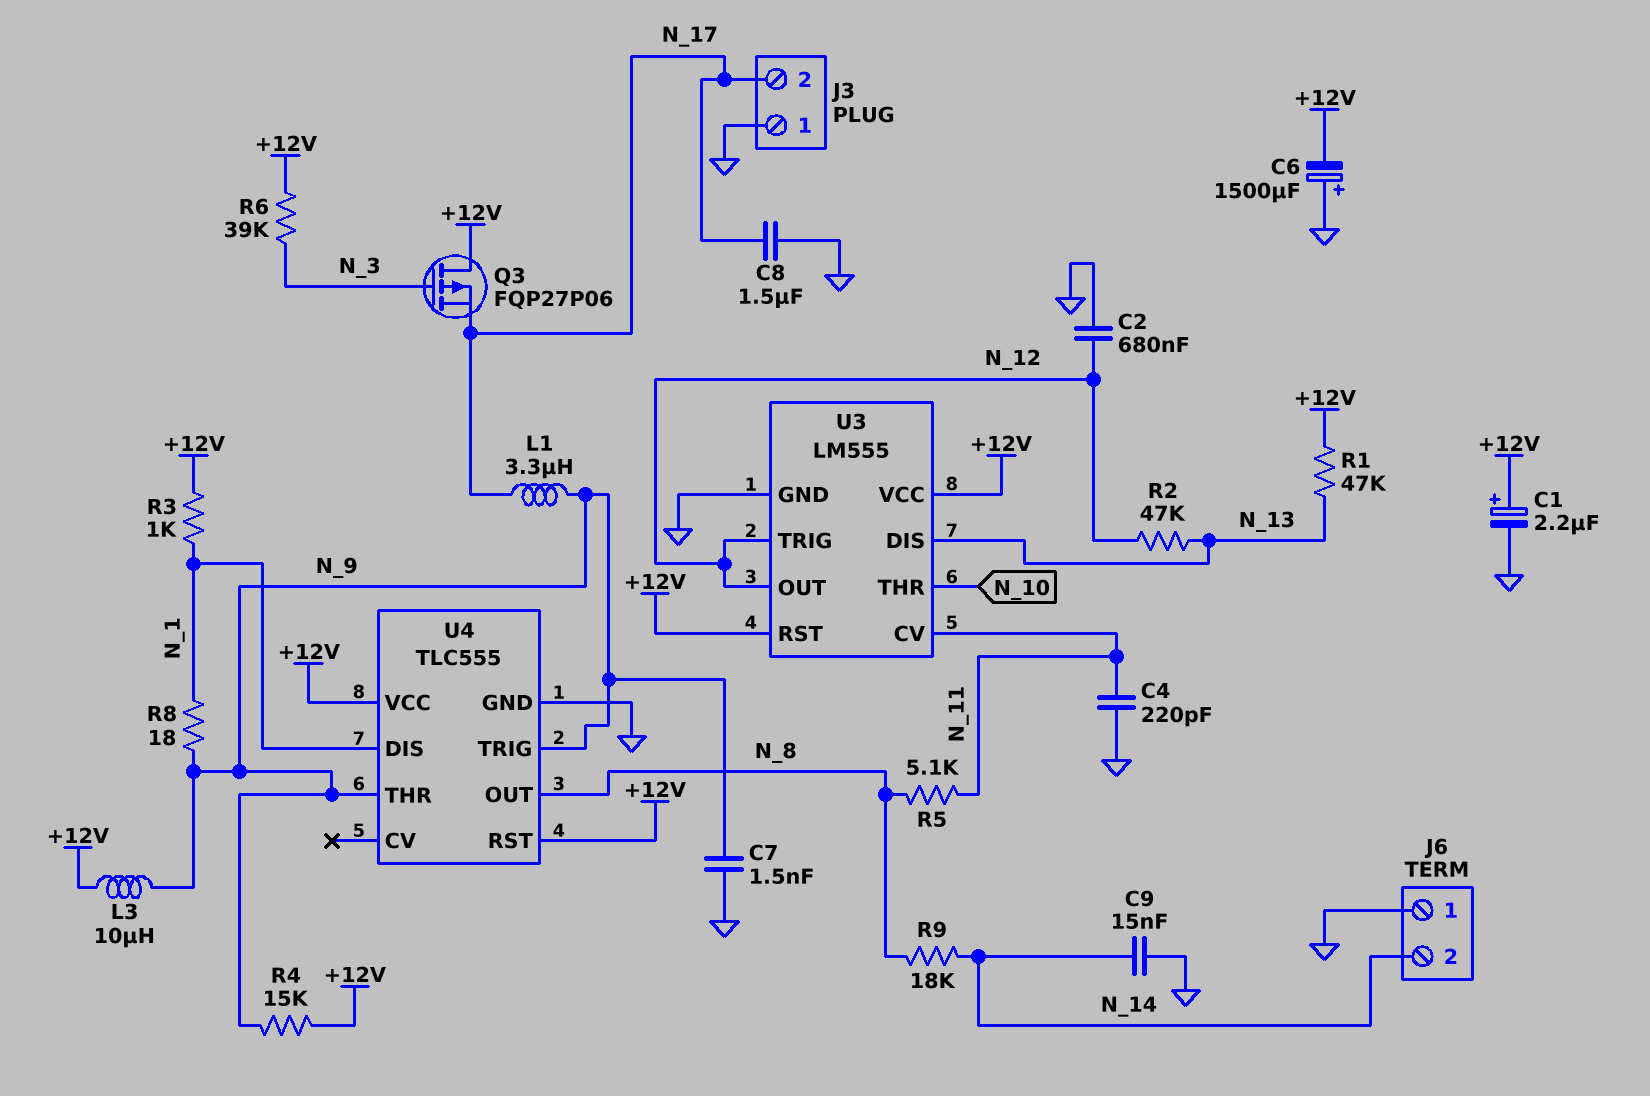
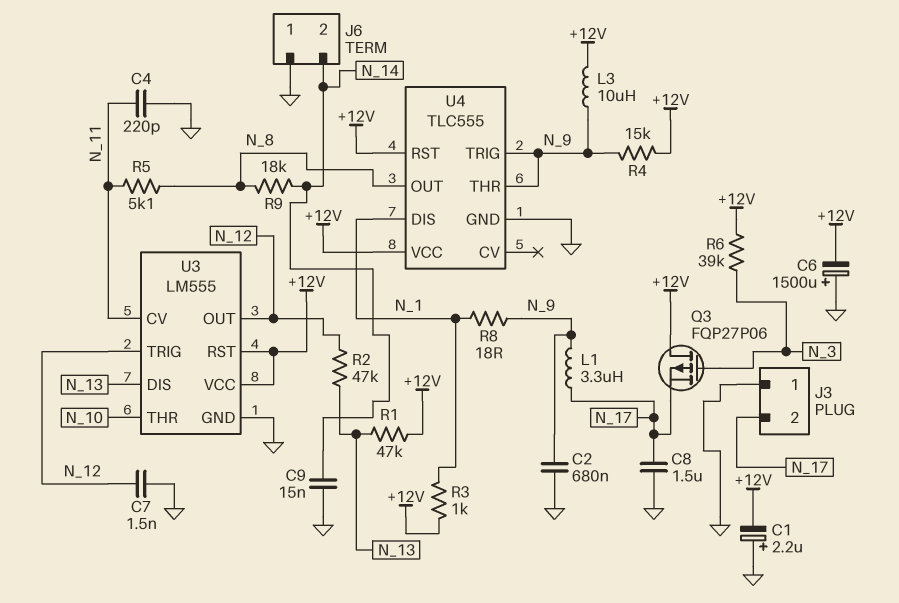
C1: 2.2uF (plus +12V, minus GND) -> 2.2uF (plus GND, minus +12V)
C2: 680nF (GND, N_12) -> 680nF (GND, N_9)
C7: 1.5nF (GND, N_9) -> 1.5nF (GND, N_12)

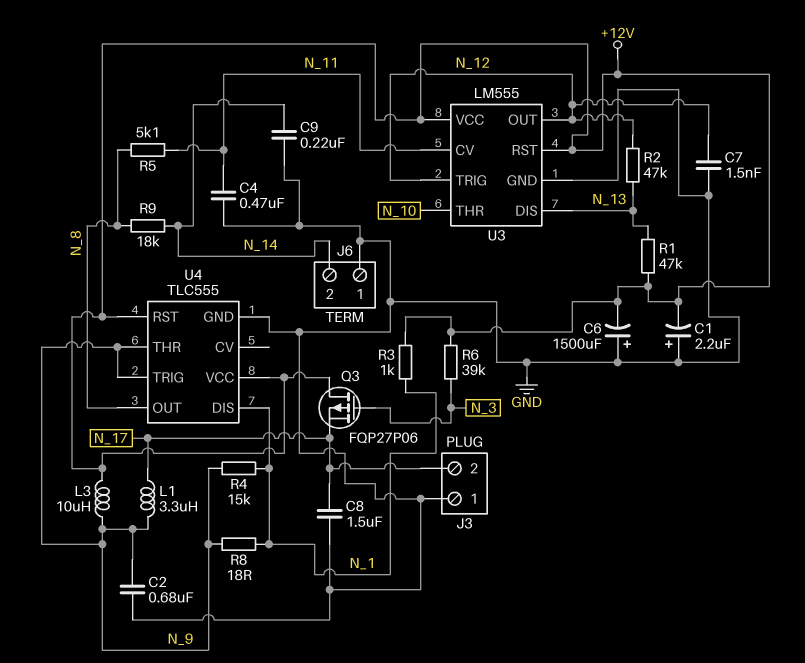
C4: 220pF (GND, N_11) -> 470nF (GND, N_11)
C9: 15nF (GND, N_14) -> 220nF (GND, N_14)
R4: 15k (+12V, N_9) -> 15k (N_1, N_9)

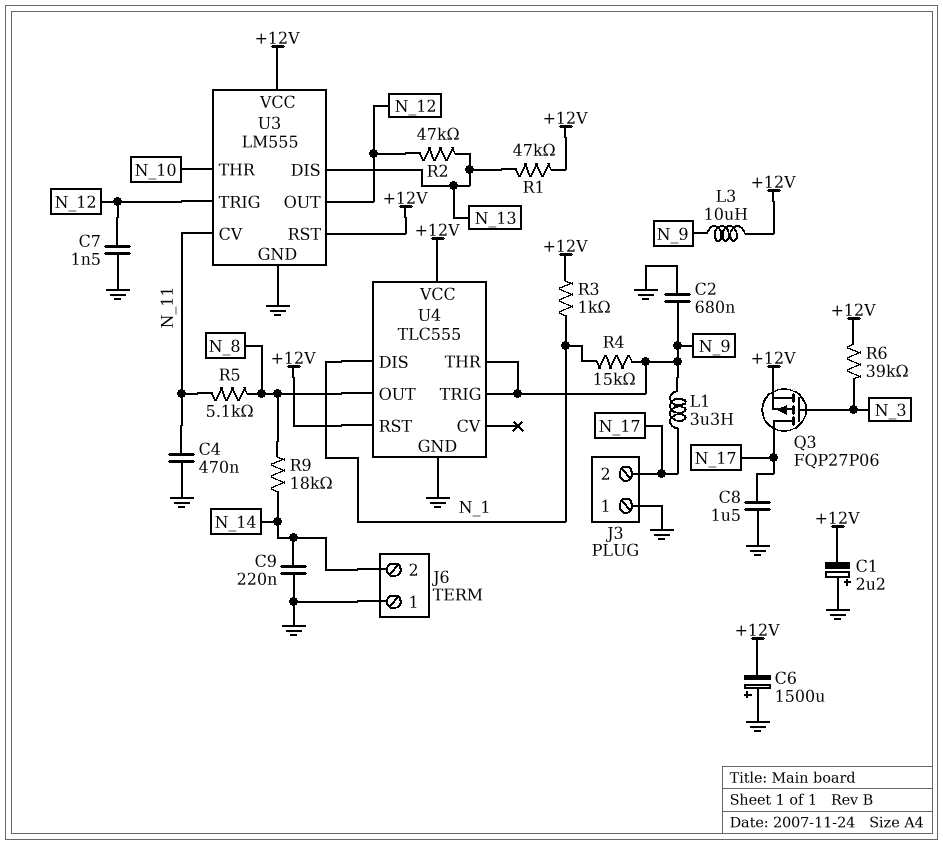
Q3: PMOS FQP27P06 (G N_3, D +12V, S N_17) -> PMOS FQP27P06 (G N_3, D N_17, S +12V)
R8: 18 (N_1, N_9) -> none

